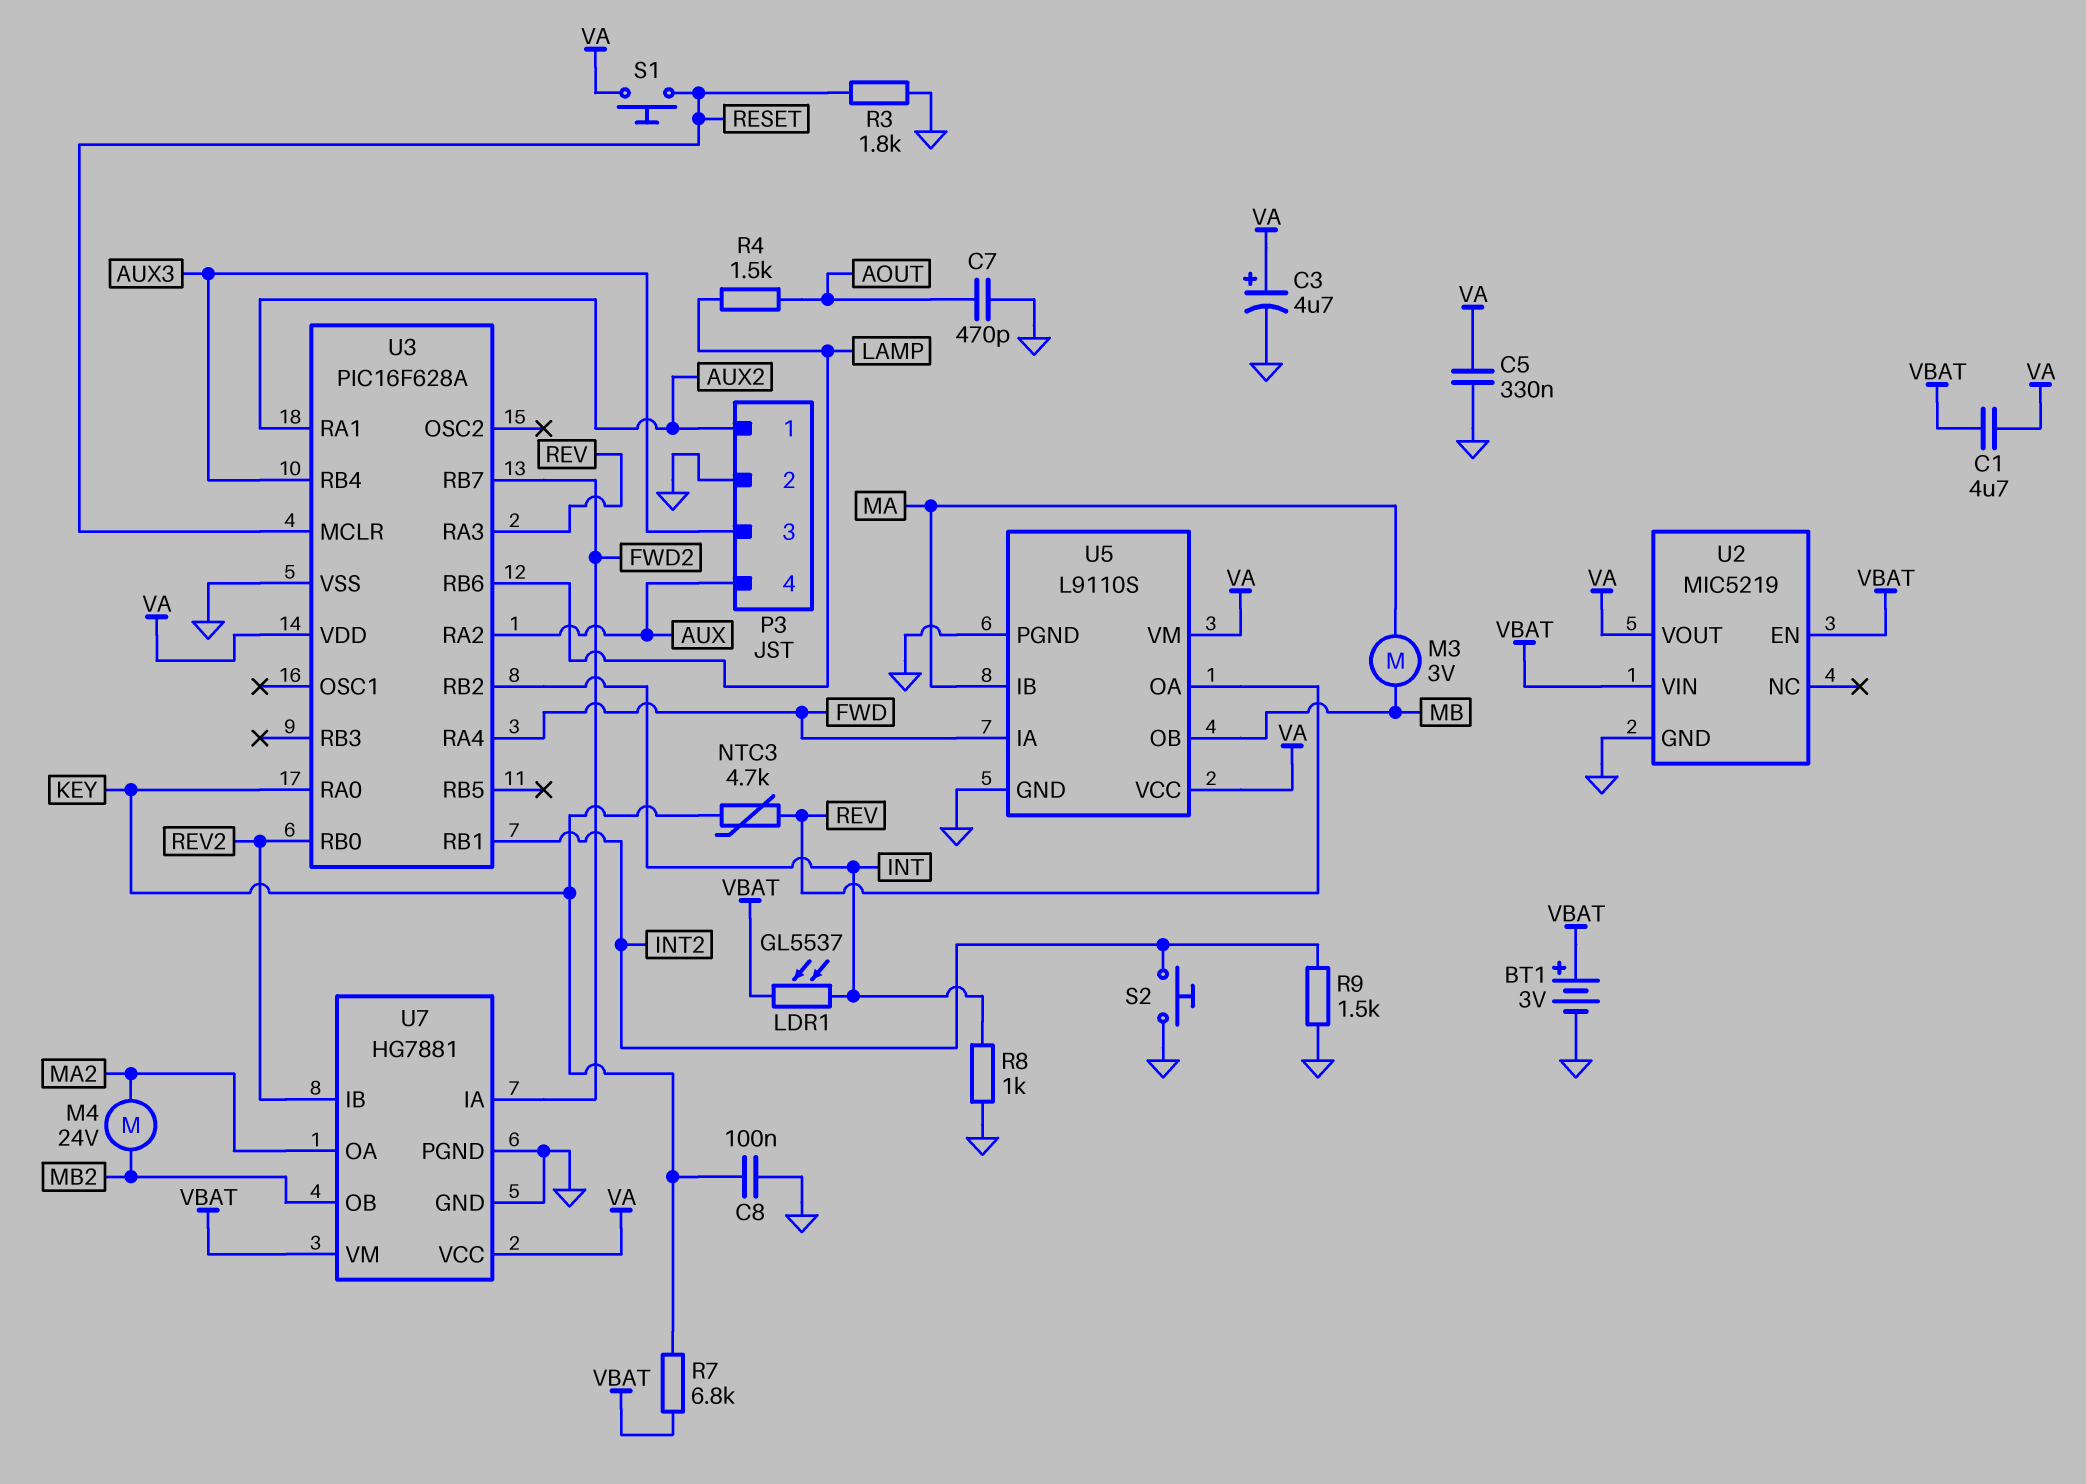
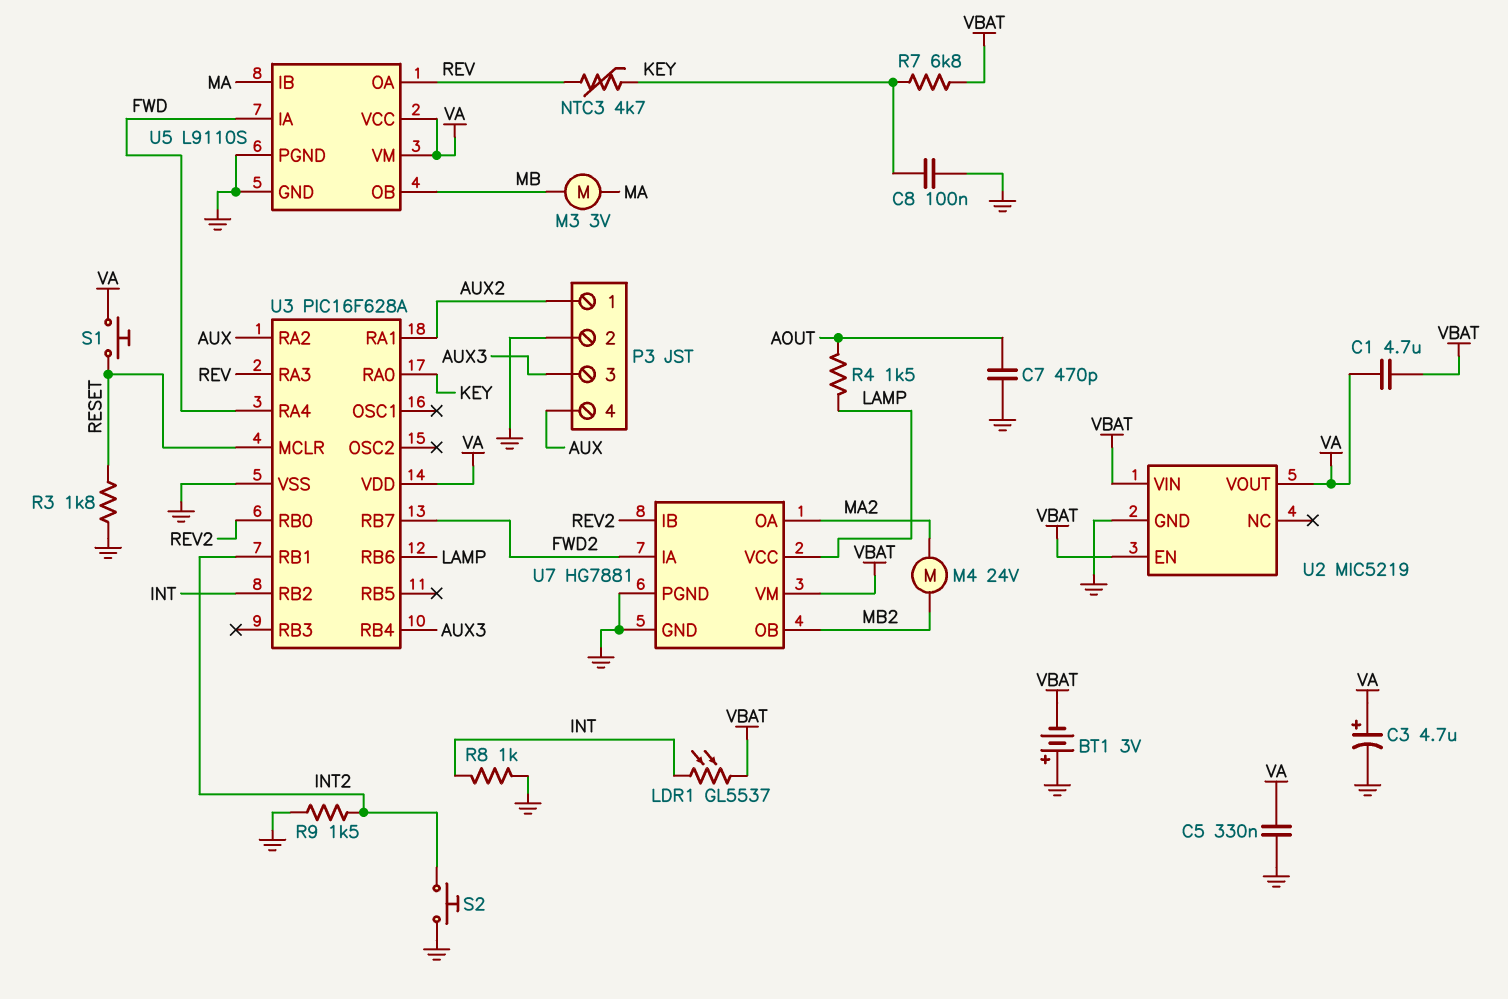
BT1: 3V (plus VBAT, minus GND) -> 3V (plus GND, minus VBAT)
U7 pin VCC: VA -> LAMP

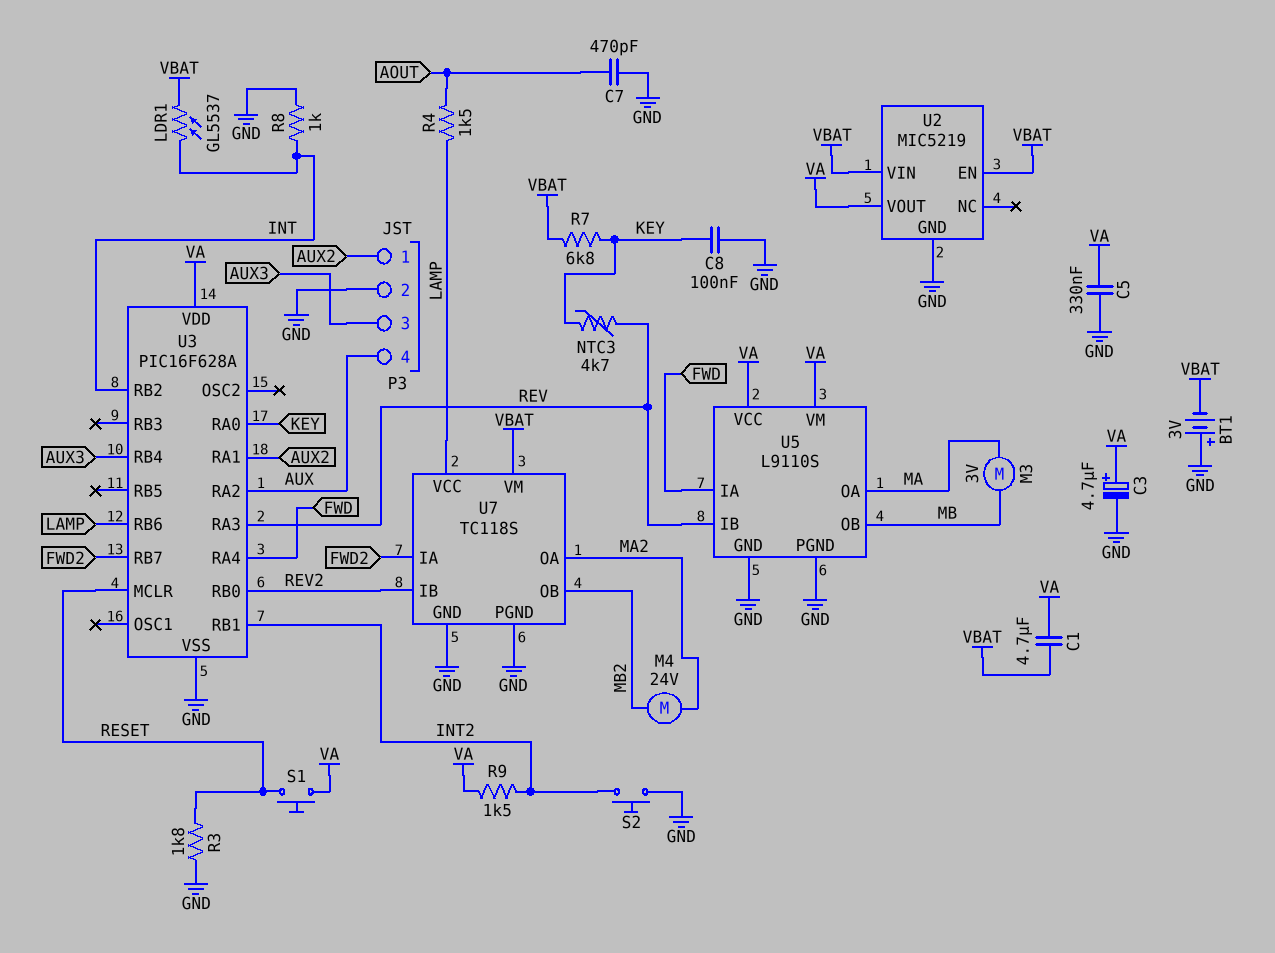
R9: 1.5k (GND, INT2) -> 1.5k (INT2, VA)
U5 pin IB: MA -> REV
U5 pin OA: REV -> MA
U7: HG7881 -> TC118S

